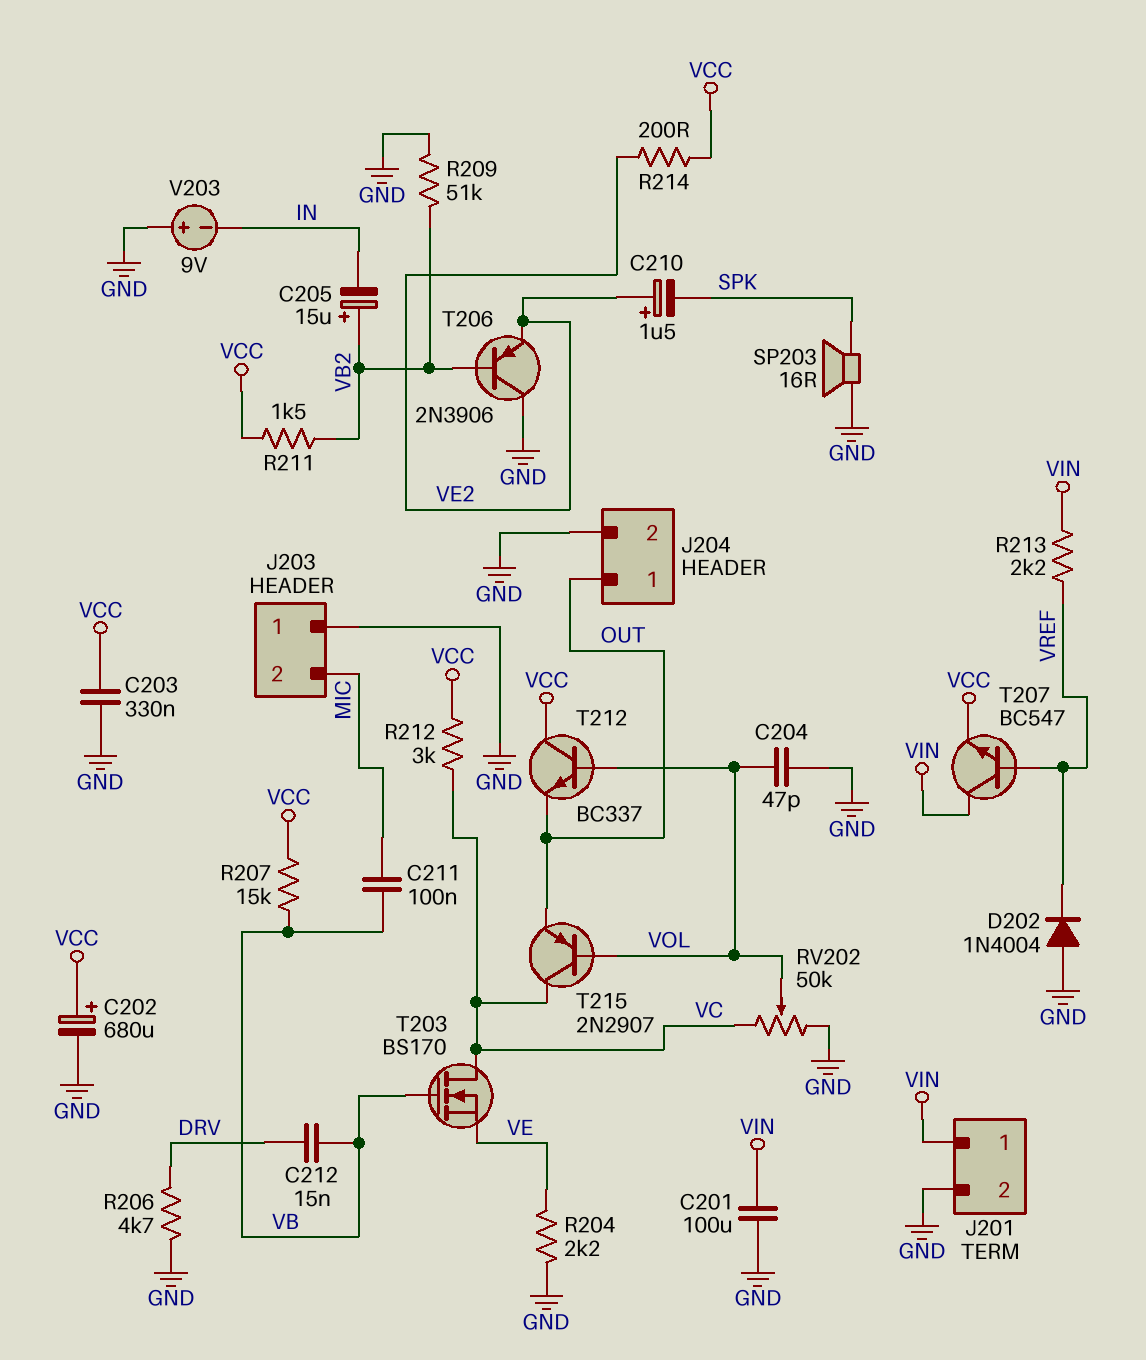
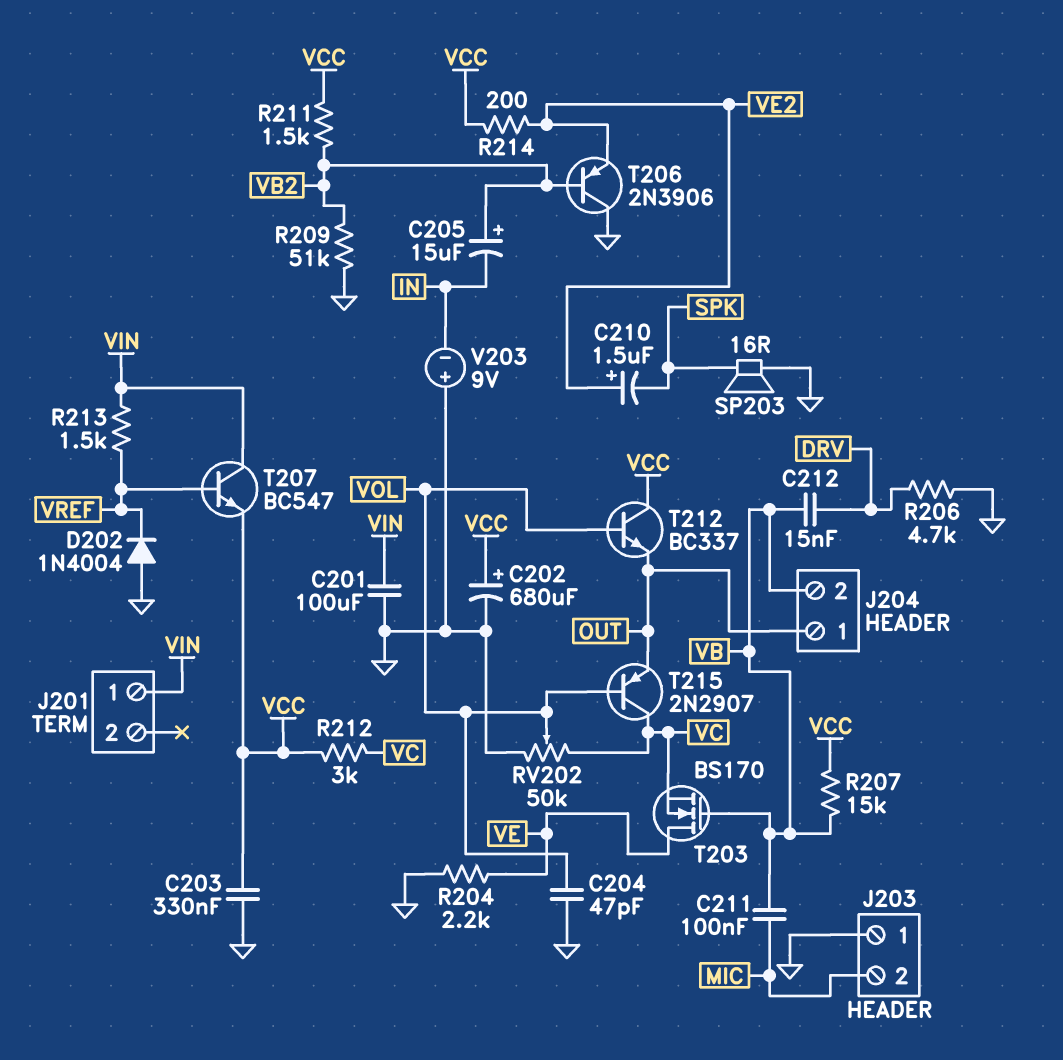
J201 pin 2: GND -> none
J204 pin 2: GND -> VB
R213: 2.2k (VIN, VREF) -> 1.5k (VIN, VREF)
T203: NMOS BS170 (G VB, D VC, S VE) -> NMOS BS170 (G VB, D VE, S VC)

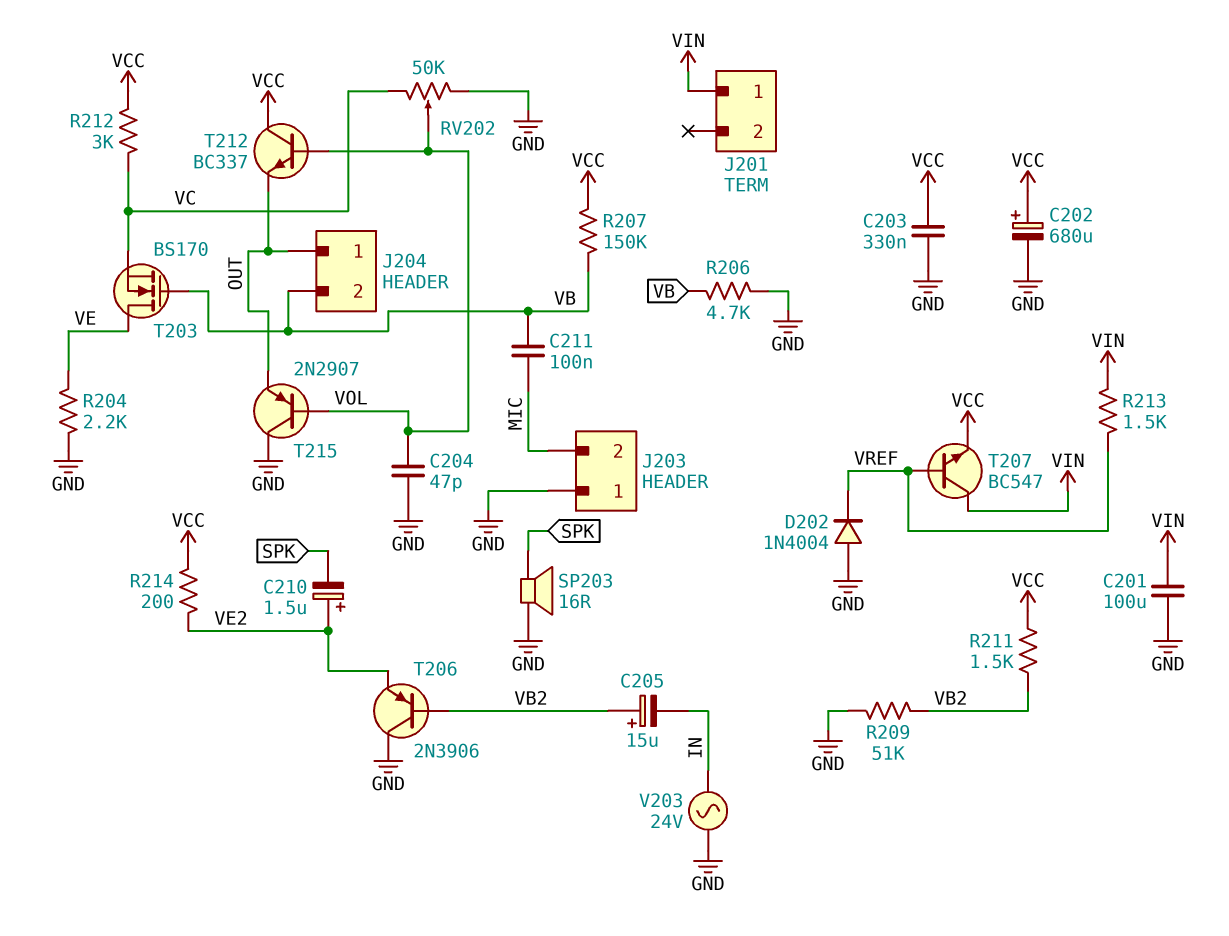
C212: 15nF (DRV, VB) -> none
R206: 4.7k (DRV, GND) -> 4.7k (GND, VB)
R207: 15k (VB, VCC) -> 150k (VB, VCC)
T215: PNP 2N2907 (B VOL, C VC, E OUT) -> PNP 2N2907 (B VOL, C GND, E OUT)
V203: 9V (plus GND, minus IN) -> AC 24V (GND, IN)

